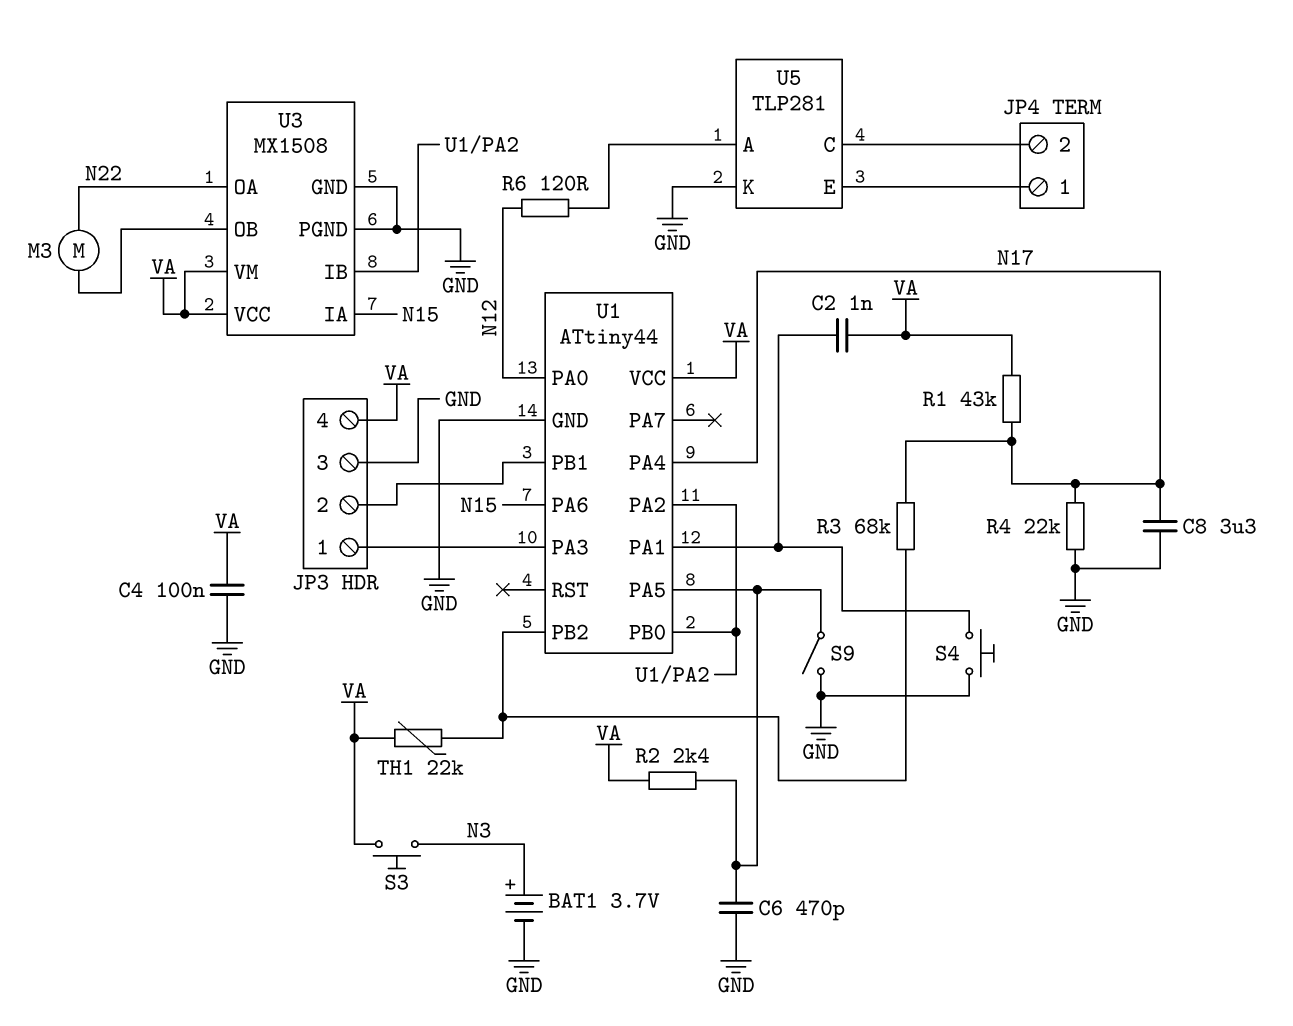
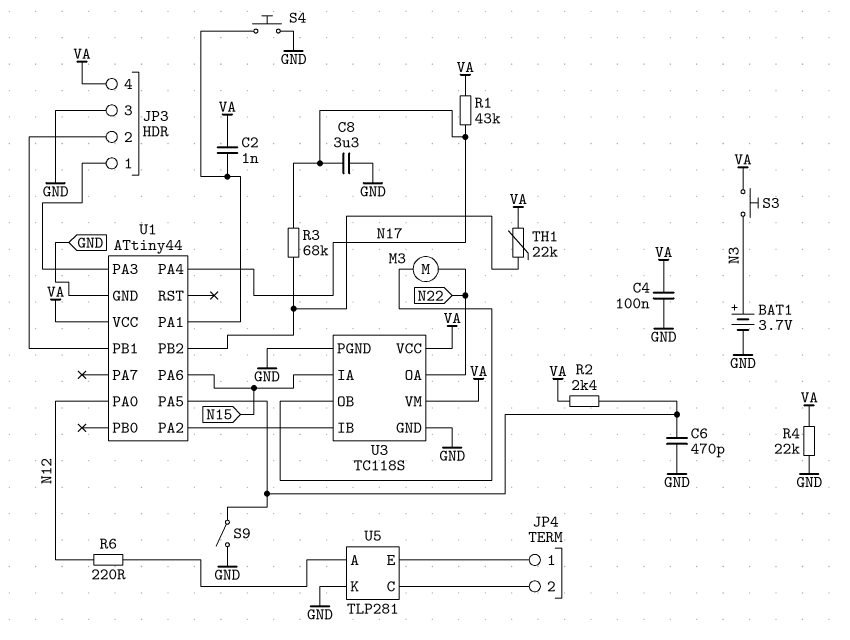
R4: 22k (GND, N17) -> 22k (GND, VA)
R6: 120 (N12, U5/A) -> 220 (N12, U5/A)
U1 pin PB0: U1/PA2 -> none
U3: MX1508 -> TC118S

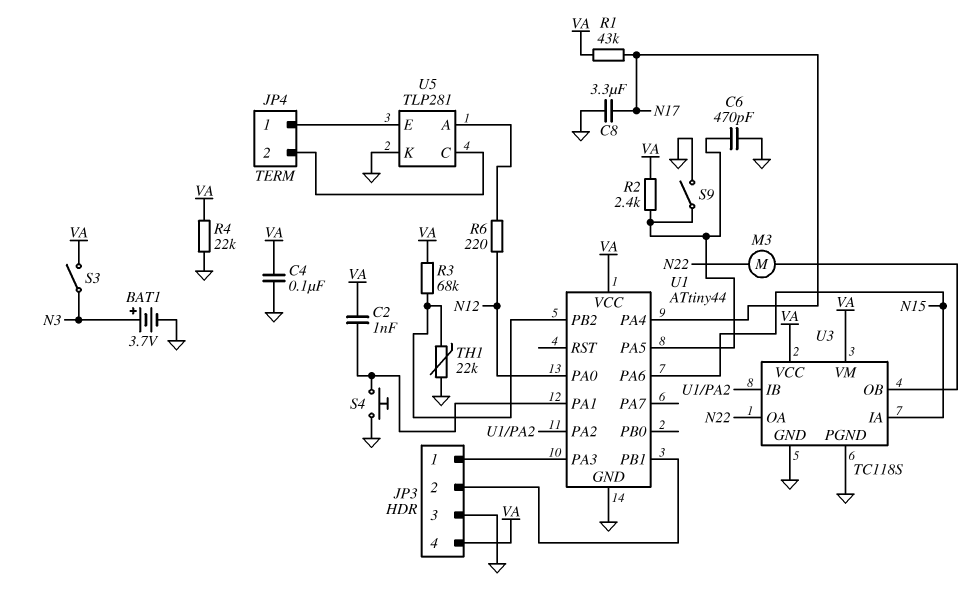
R3: 68k (N17, U1/PB2) -> 68k (U1/PB2, VA)
S3: button (N3, VA) -> switch (N3, VA)
TH1: 22k (U1/PB2, VA) -> 22k (GND, U1/PB2)

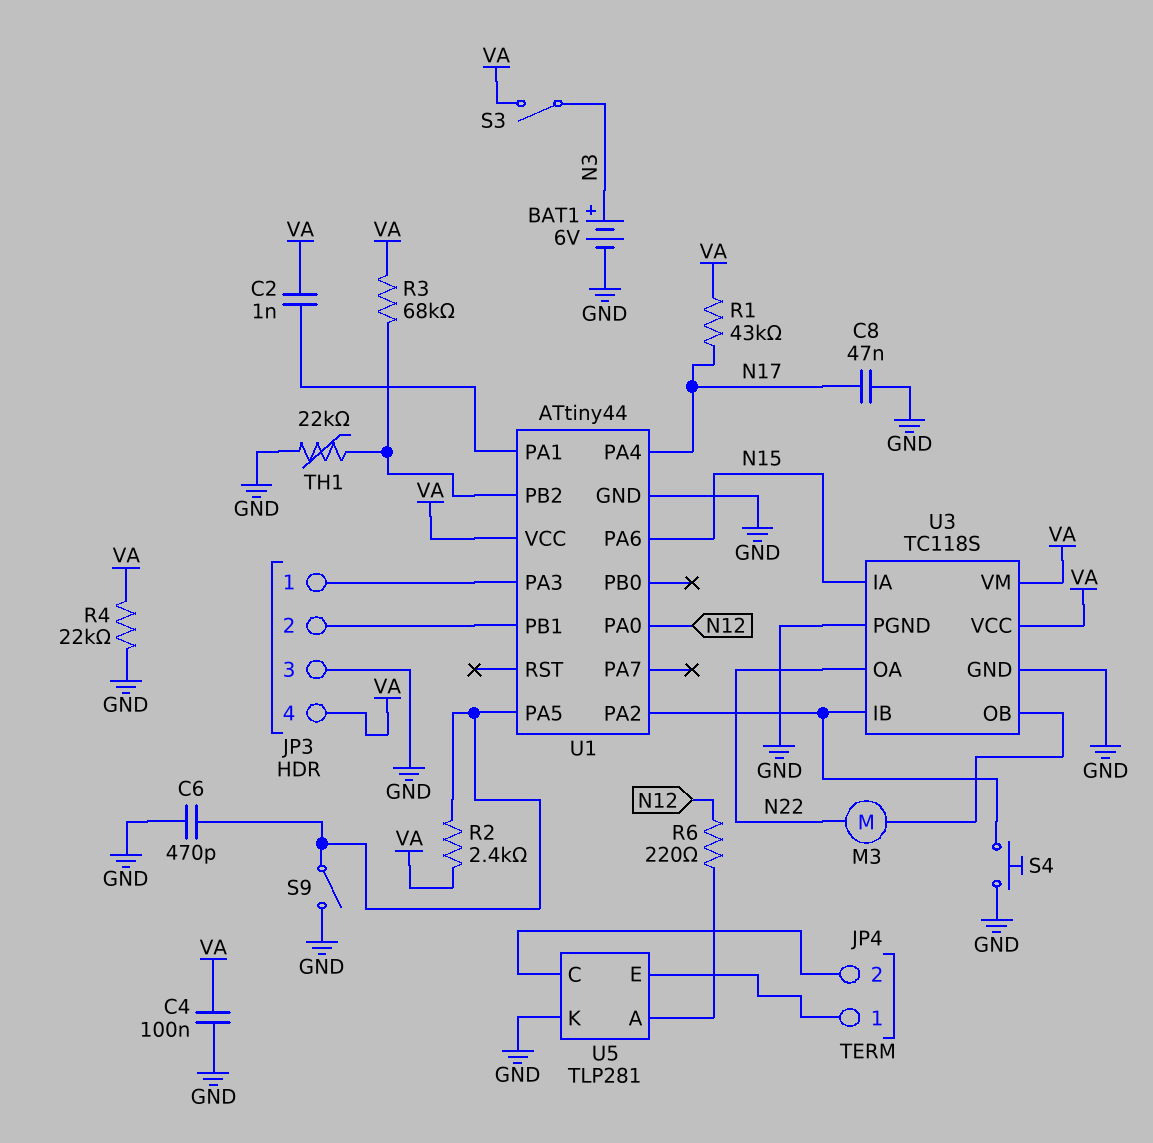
BAT1: 3.7V (plus N3, minus GND) -> 6V (plus N3, minus GND)
C8: 3.3uF (GND, N17) -> 47nF (GND, N17)
S4: button (GND, U1/PA1) -> button (GND, U1/PA2)

